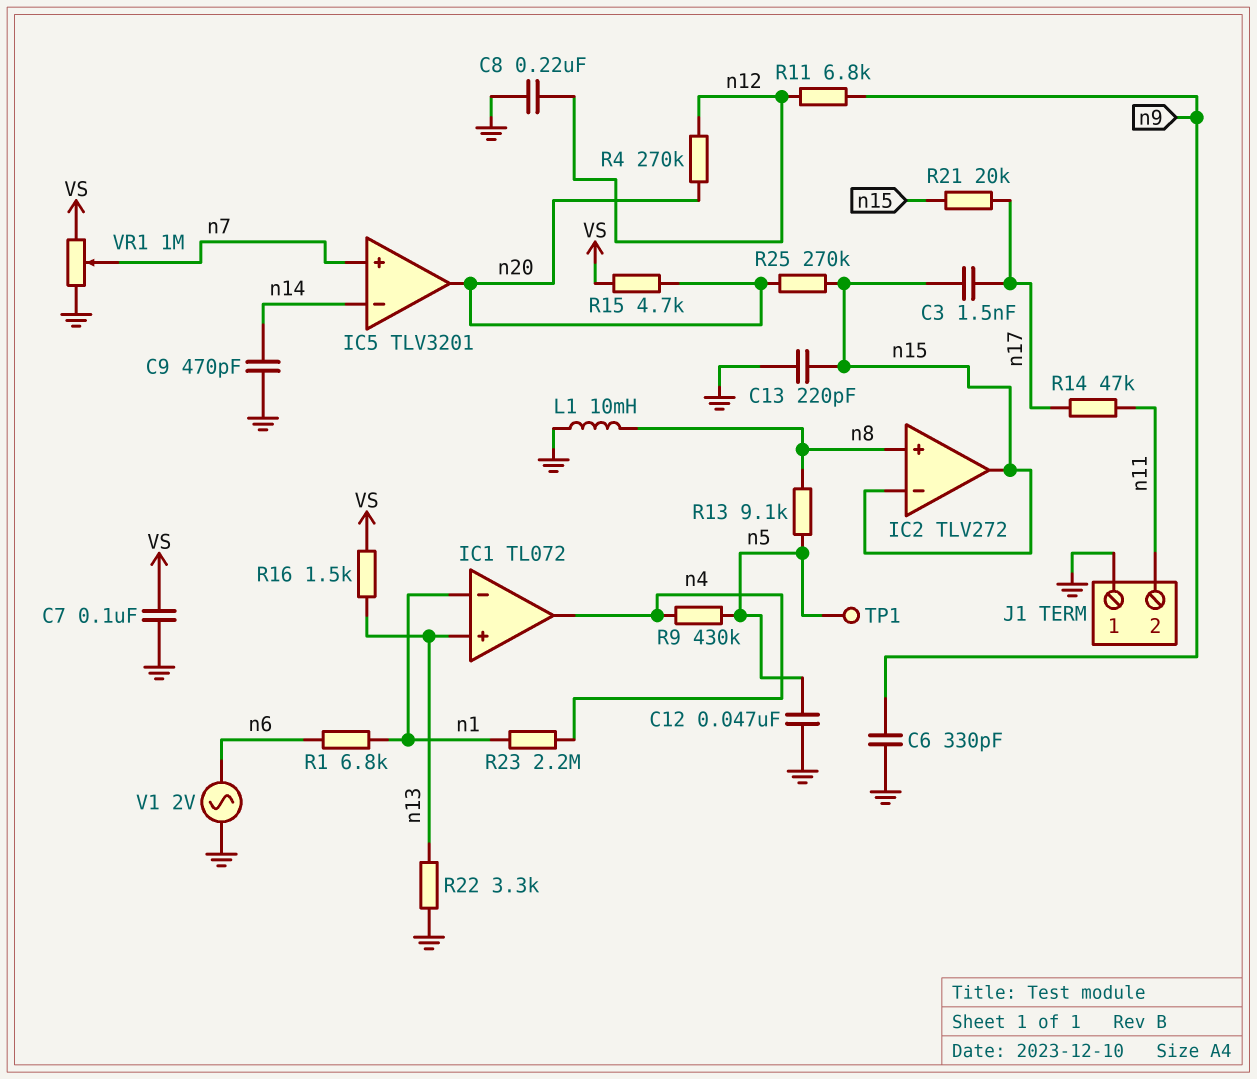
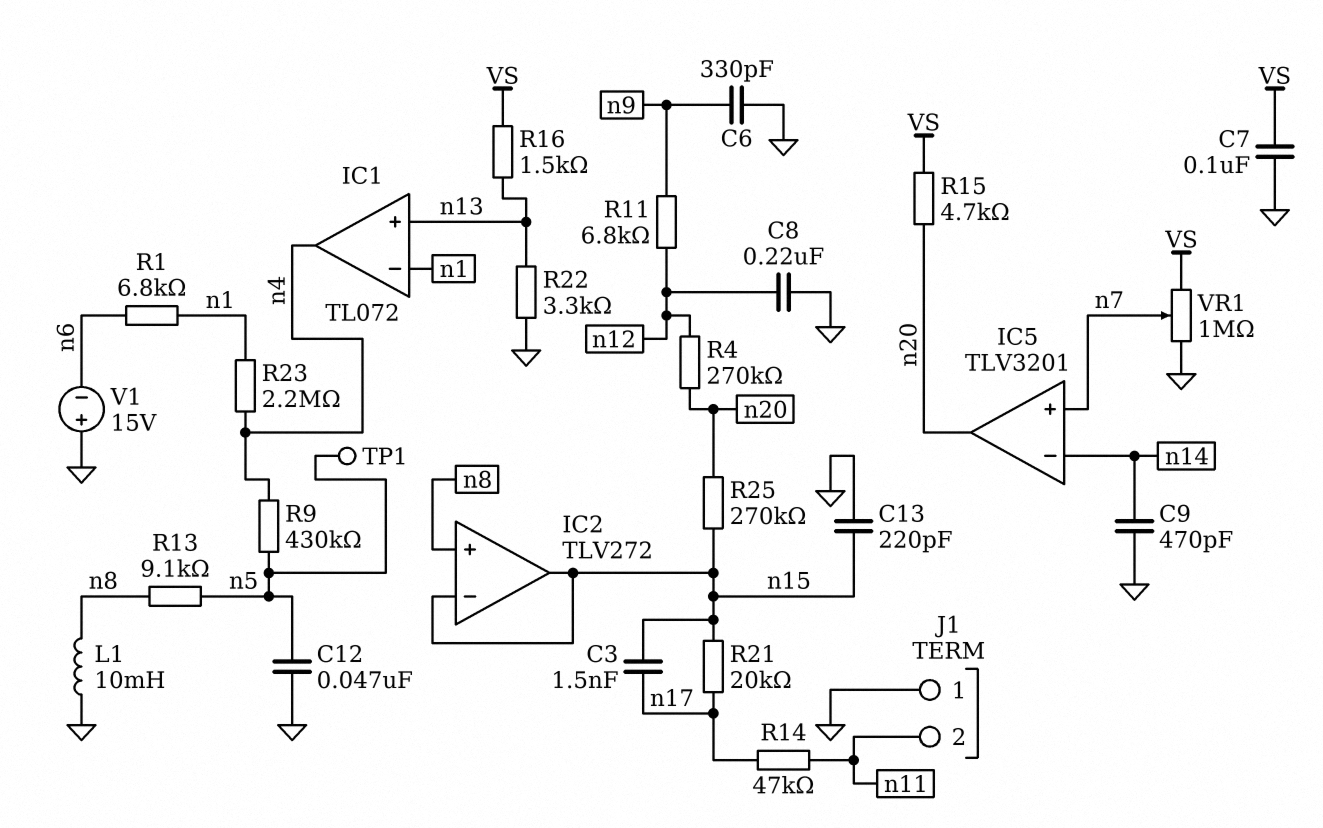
V1: AC 2V (GND, n6) -> 15V (plus GND, minus n6)

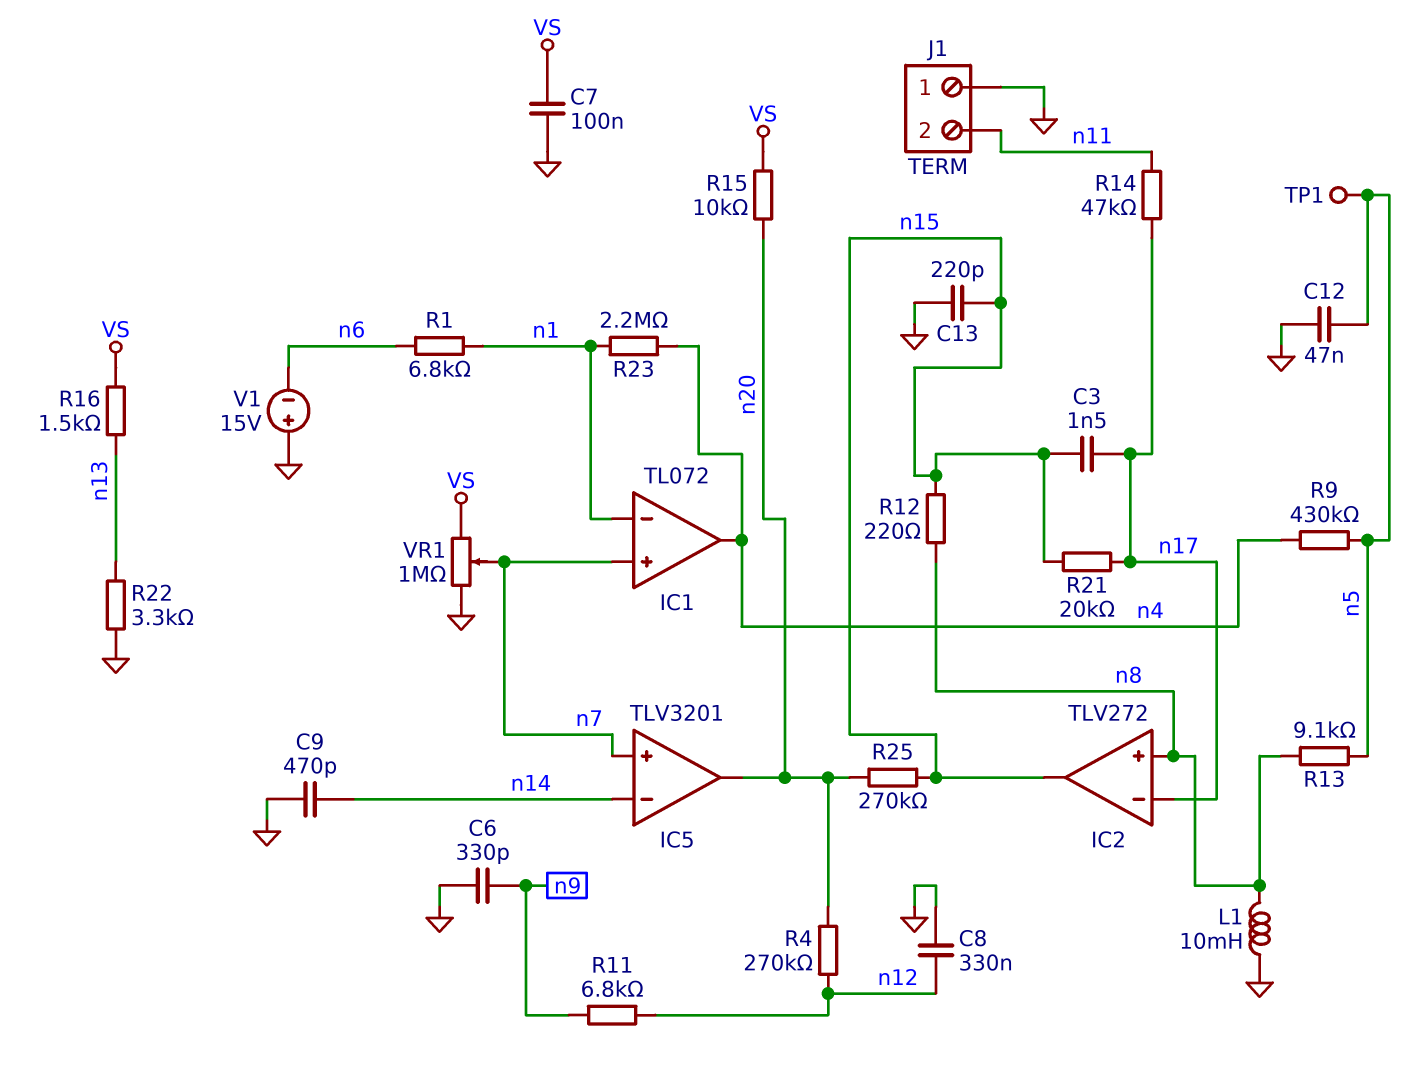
C8: 220nF (GND, n12) -> 330nF (GND, n12)
IC1 pin in+: n13 -> n7
IC2 pin in-: n15 -> n17
R12: none -> 220 (n8, n15)
R15: 4.7k (VS, n20) -> 10k (VS, n20)

